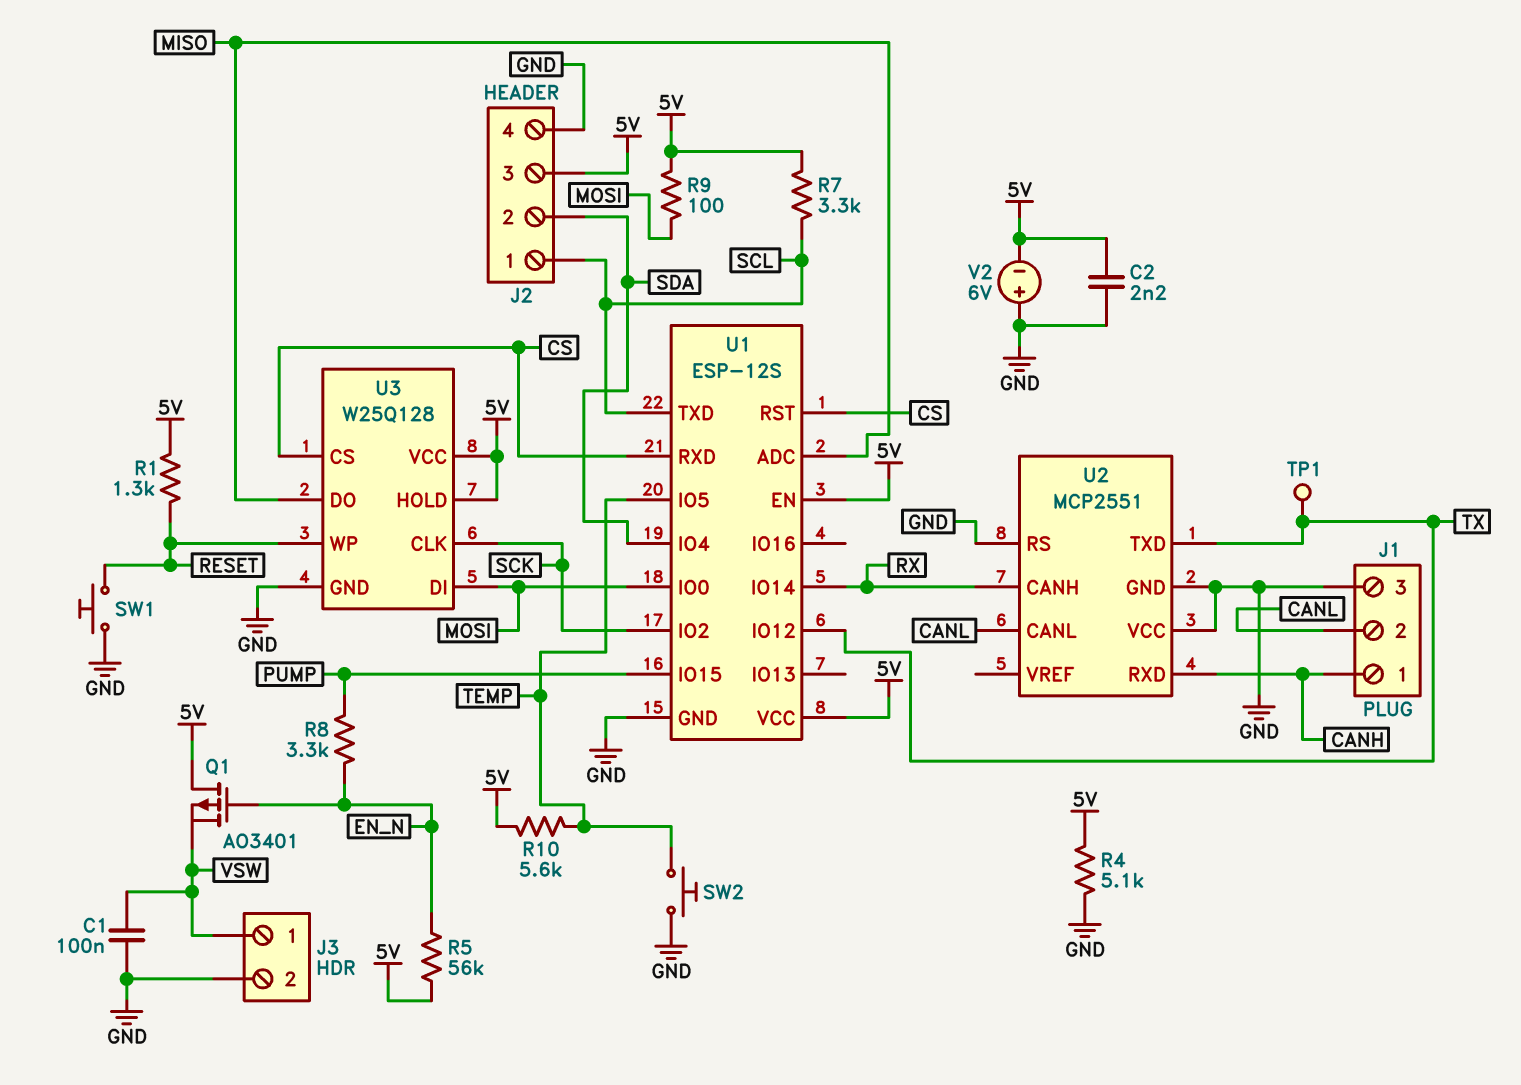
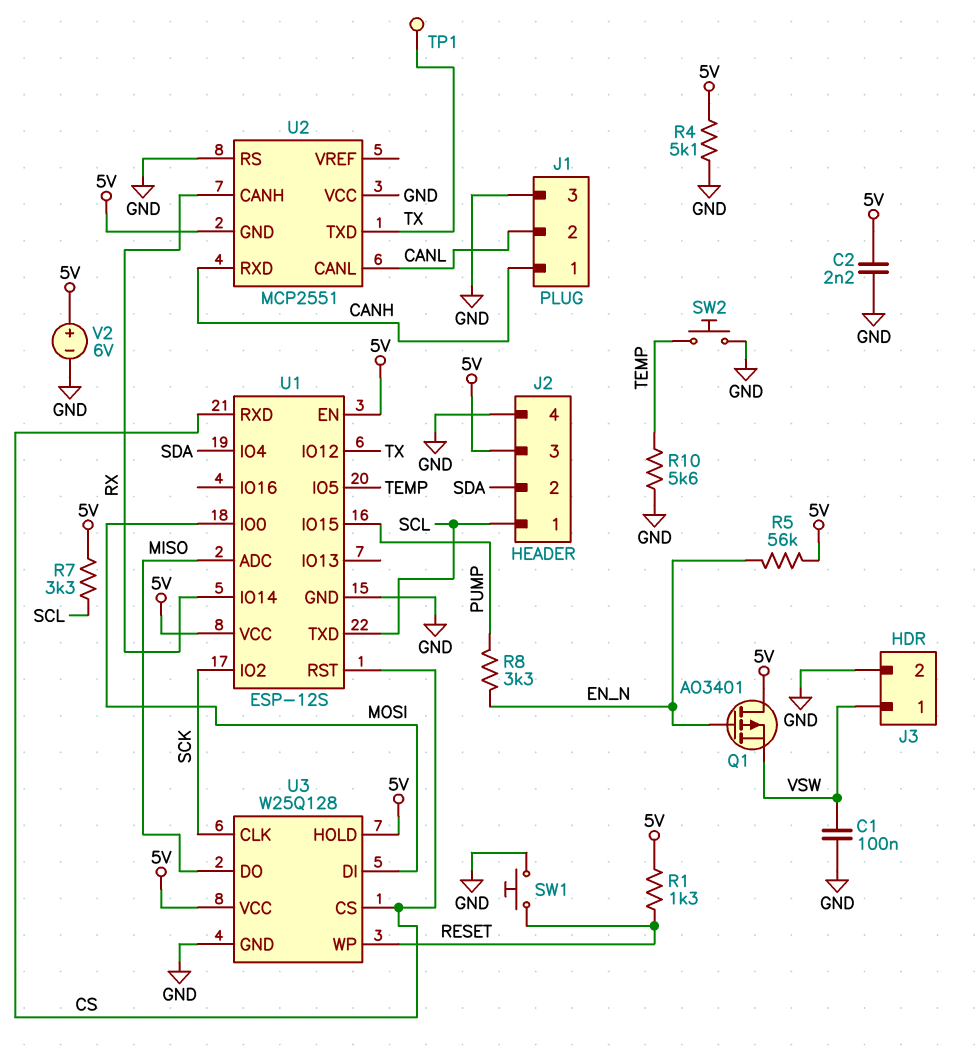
R9: 100 (5V, MOSI) -> none
R10: 5.6k (5V, TEMP) -> 5.6k (GND, TEMP)
U2 pin GND: GND -> 5V
V2: 6V (plus GND, minus 5V) -> 6V (plus 5V, minus GND)

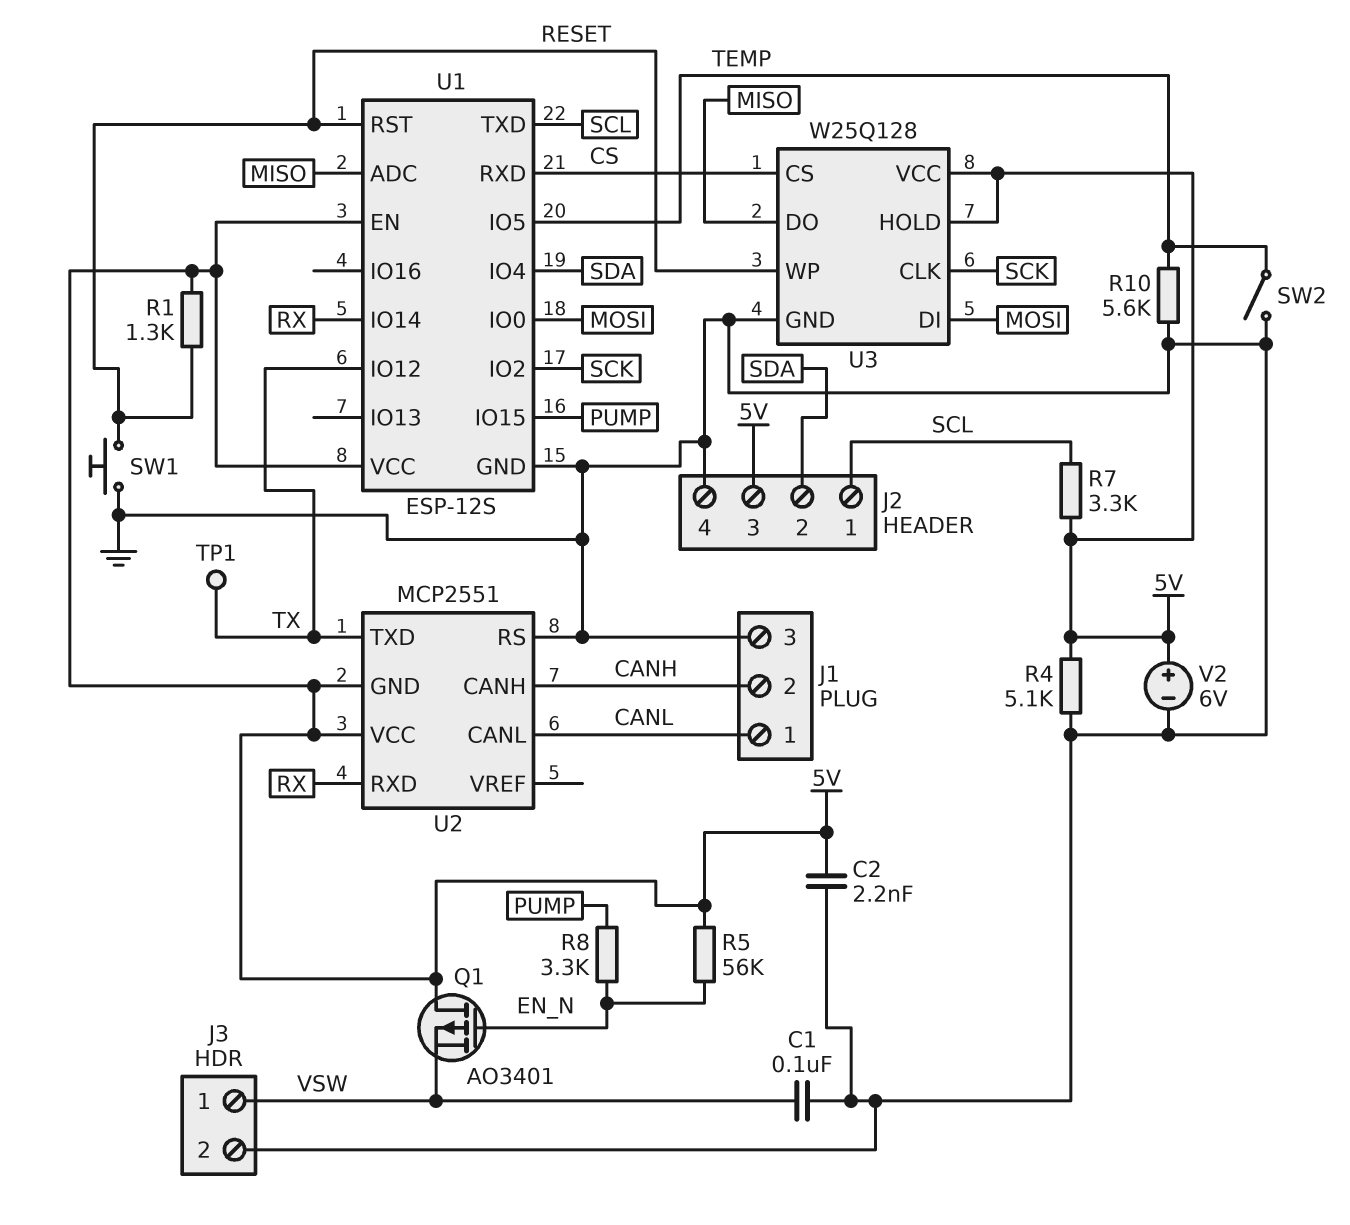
J1 pin 1: CANH -> CANL
J1 pin 2: CANL -> CANH
SW2: button (GND, TEMP) -> switch (GND, TEMP)
U1 pin RST: CS -> RESET
U2 pin CANH: RX -> CANH
U2 pin RXD: CANH -> RX
U2 pin VCC: GND -> 5V

